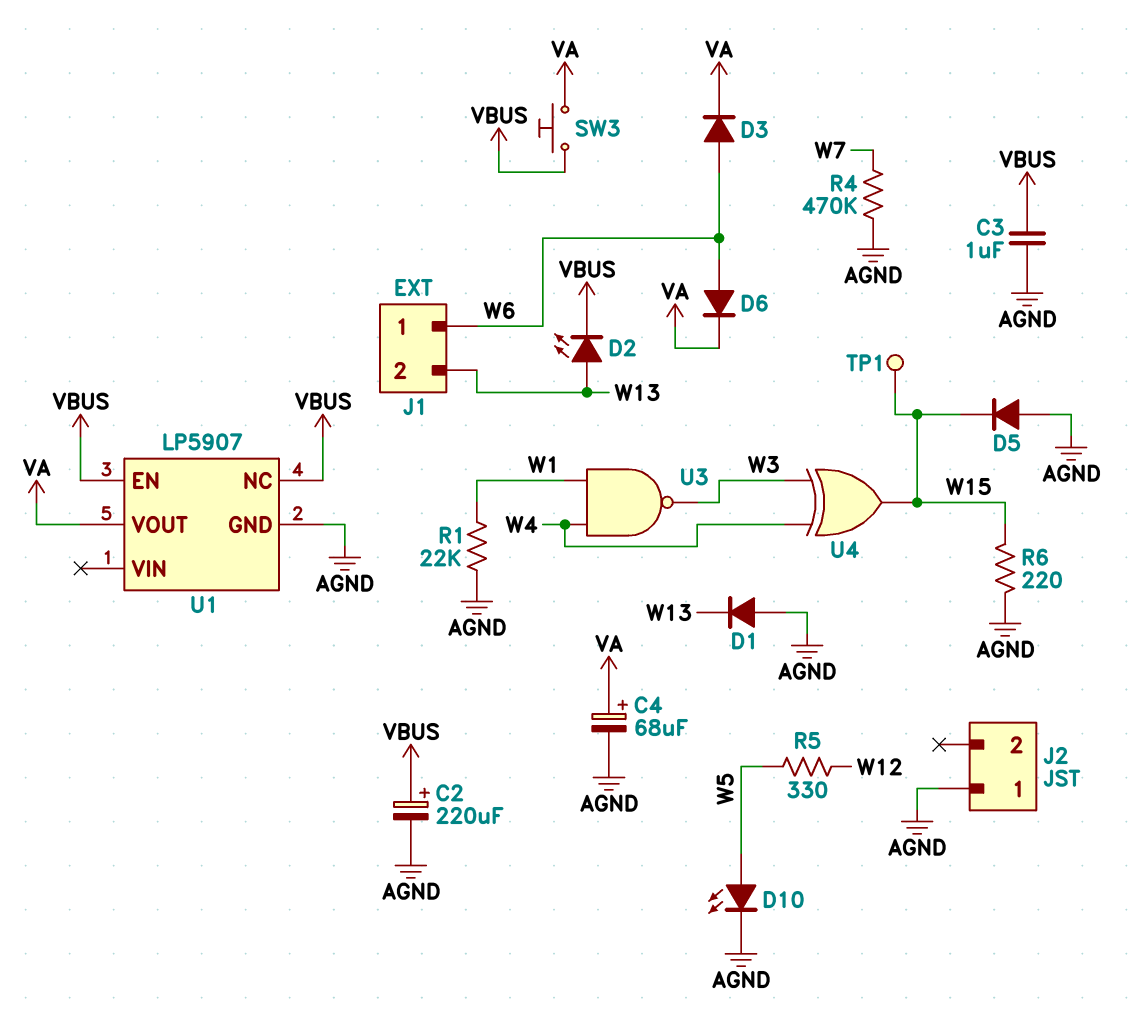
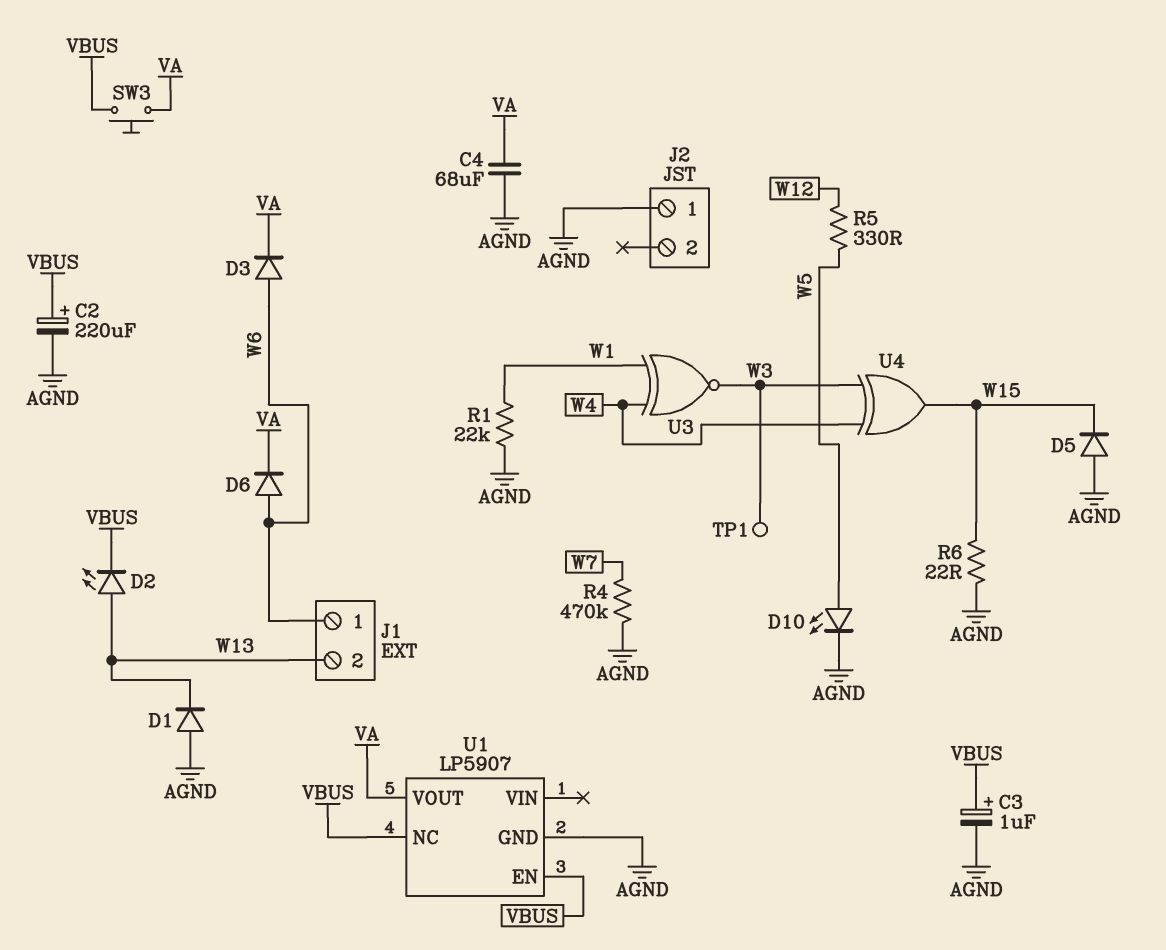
C3: 1uF (AGND, VBUS) -> 1uF (plus VBUS, minus AGND)
C4: 68uF (plus VA, minus AGND) -> 68uF (AGND, VA)
R6: 220 (AGND, W15) -> 22 (AGND, W15)
TP1: test point (W15) -> test point (W3)
U3: NAND (in W1, in W4, out W3) -> XNOR (in W1, in W4, out W3)

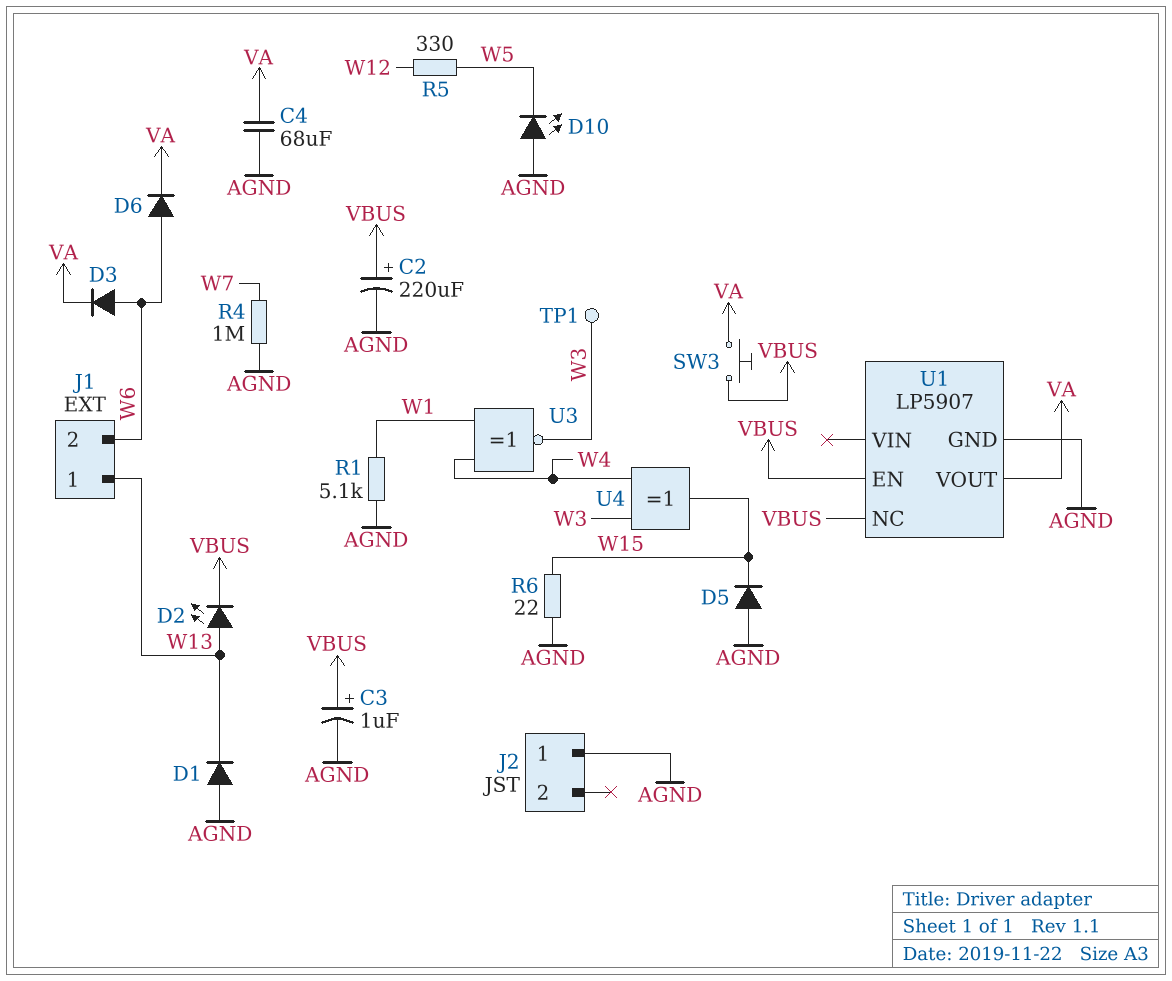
D10: LED (A W5, K AGND) -> LED (A AGND, K W5)
J1 pin 1: W6 -> W13
J1 pin 2: W13 -> W6
R1: 22k (AGND, W1) -> 5.1k (AGND, W1)
R4: 470k (AGND, W7) -> 1M (AGND, W7)

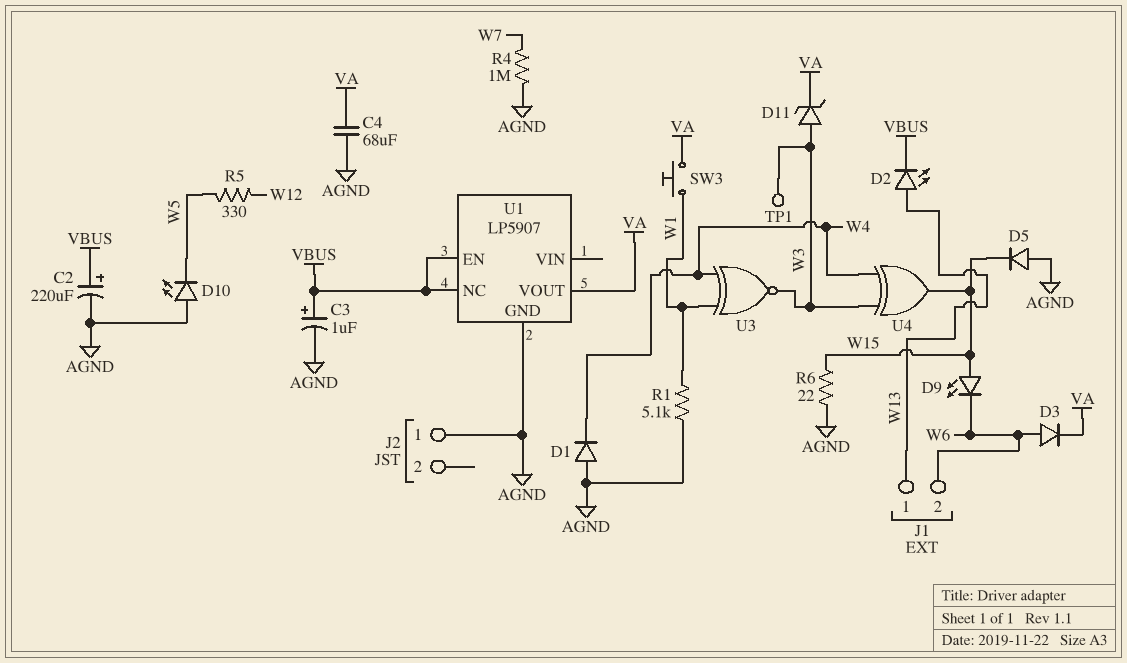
D1: diode (A AGND, K W13) -> diode (A AGND, K W4)
D6: diode (A W6, K VA) -> none
D9: none -> LED (A W15, K W6)
D11: none -> zener (A W3, K VA)
SW3: button (VA, VBUS) -> button (VA, W1)

